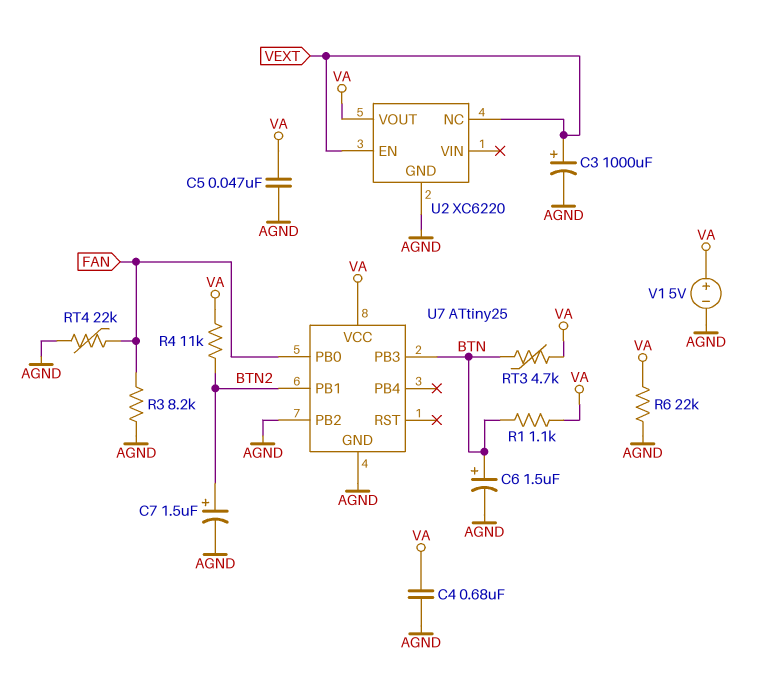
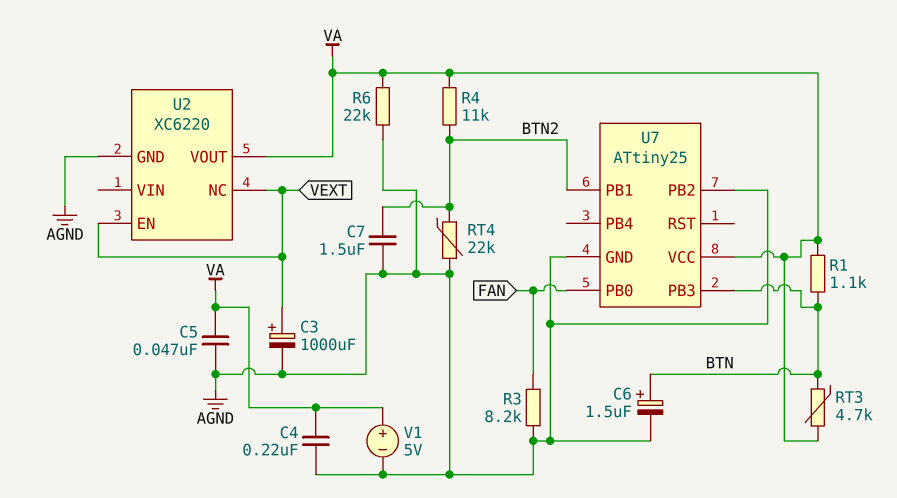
C4: 680nF (AGND, VA) -> 220nF (AGND, VA)
C7: 1.5uF (plus BTN2, minus AGND) -> 1.5uF (AGND, BTN2)
RT4: 22k (AGND, FAN) -> 22k (AGND, BTN2)

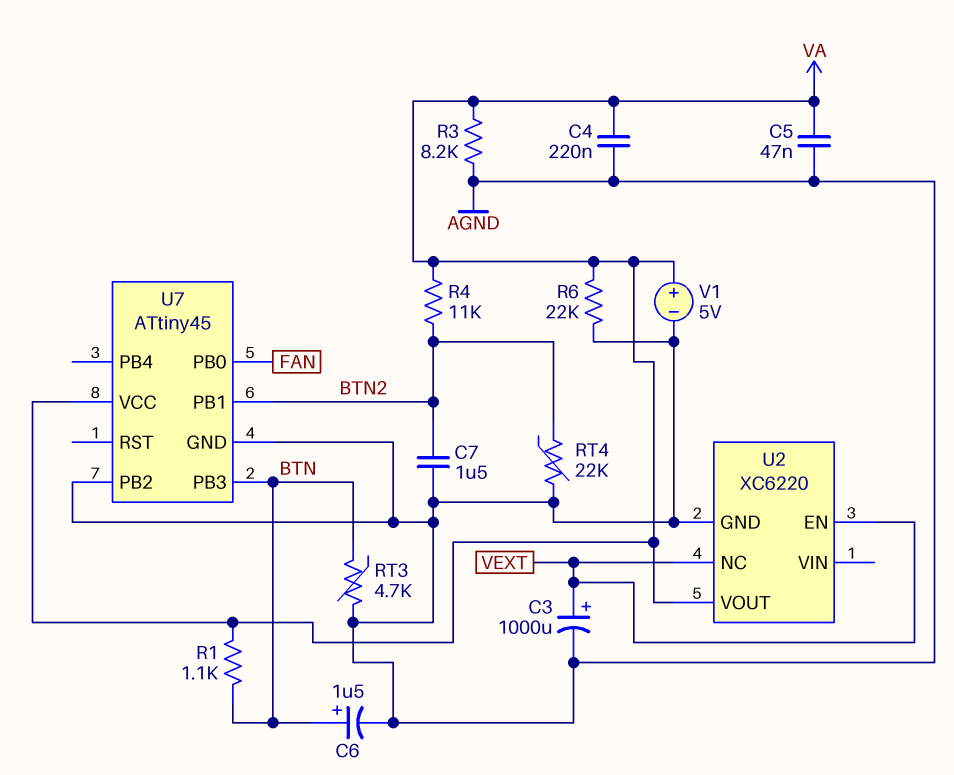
R3: 8.2k (AGND, FAN) -> 8.2k (AGND, VA)
RT3: 4.7k (BTN, VA) -> 4.7k (AGND, BTN)
U7: ATtiny25 -> ATtiny45

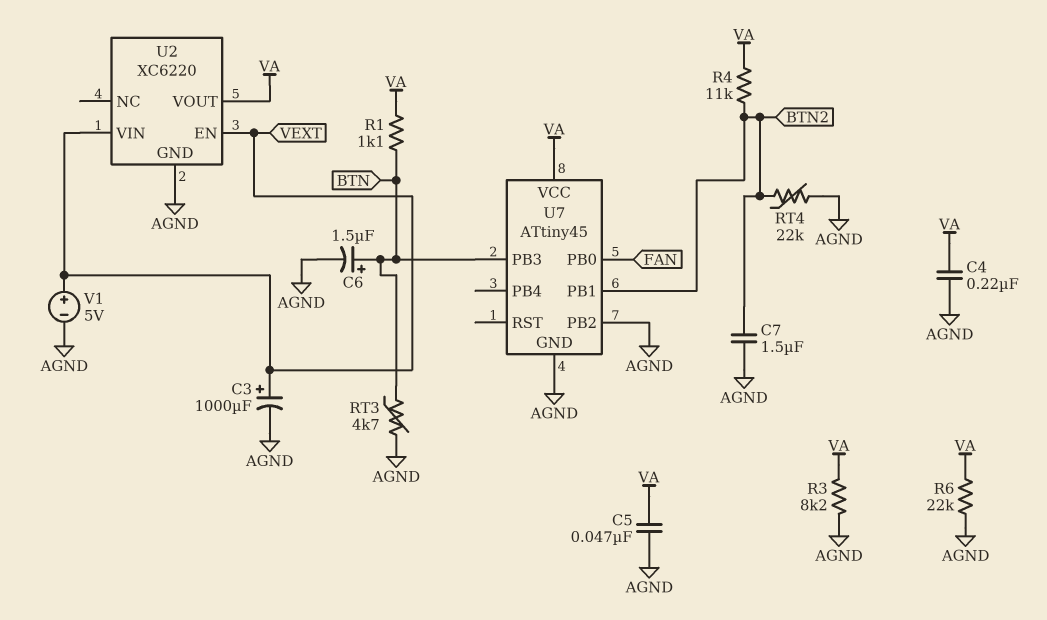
U2 pin NC: VEXT -> none
U2 pin VIN: none -> VEXT
V1: 5V (plus VA, minus AGND) -> 5V (plus VEXT, minus AGND)

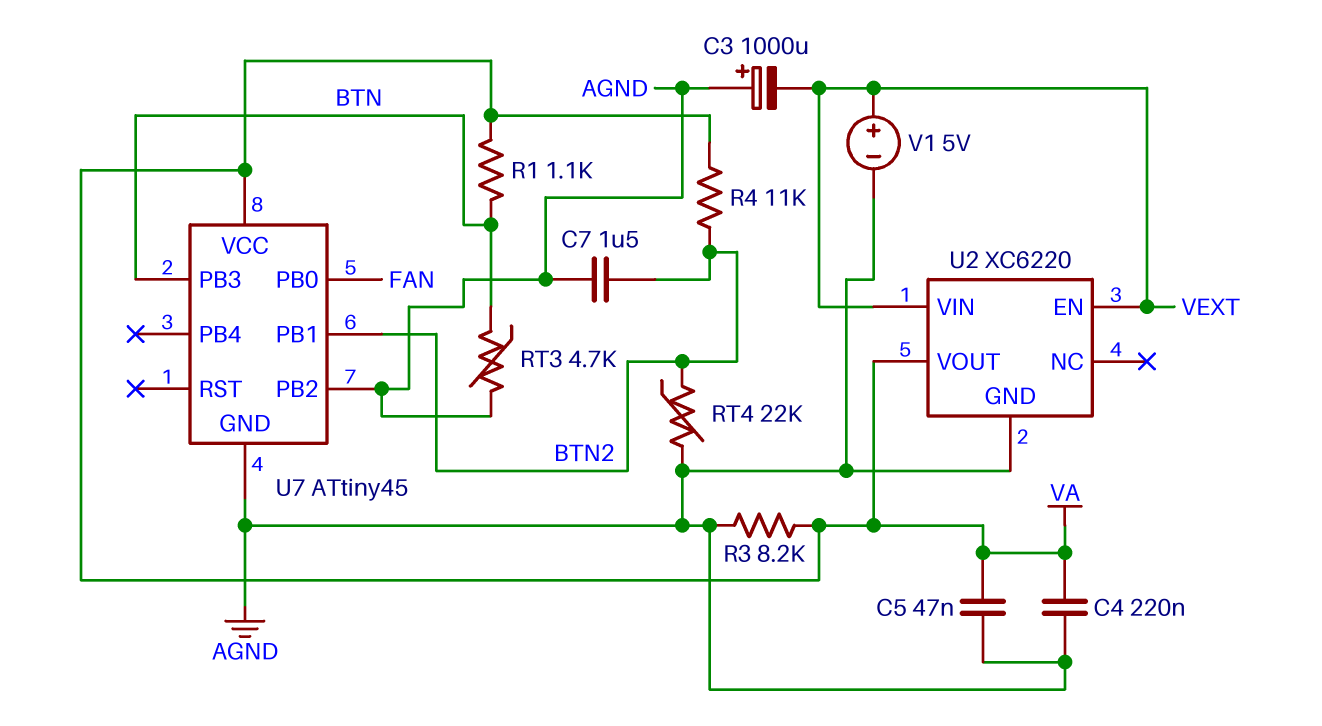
C3: 1000uF (plus VEXT, minus AGND) -> 1000uF (plus AGND, minus VEXT)
C6: 1.5uF (plus BTN, minus AGND) -> none
R6: 22k (AGND, VA) -> none

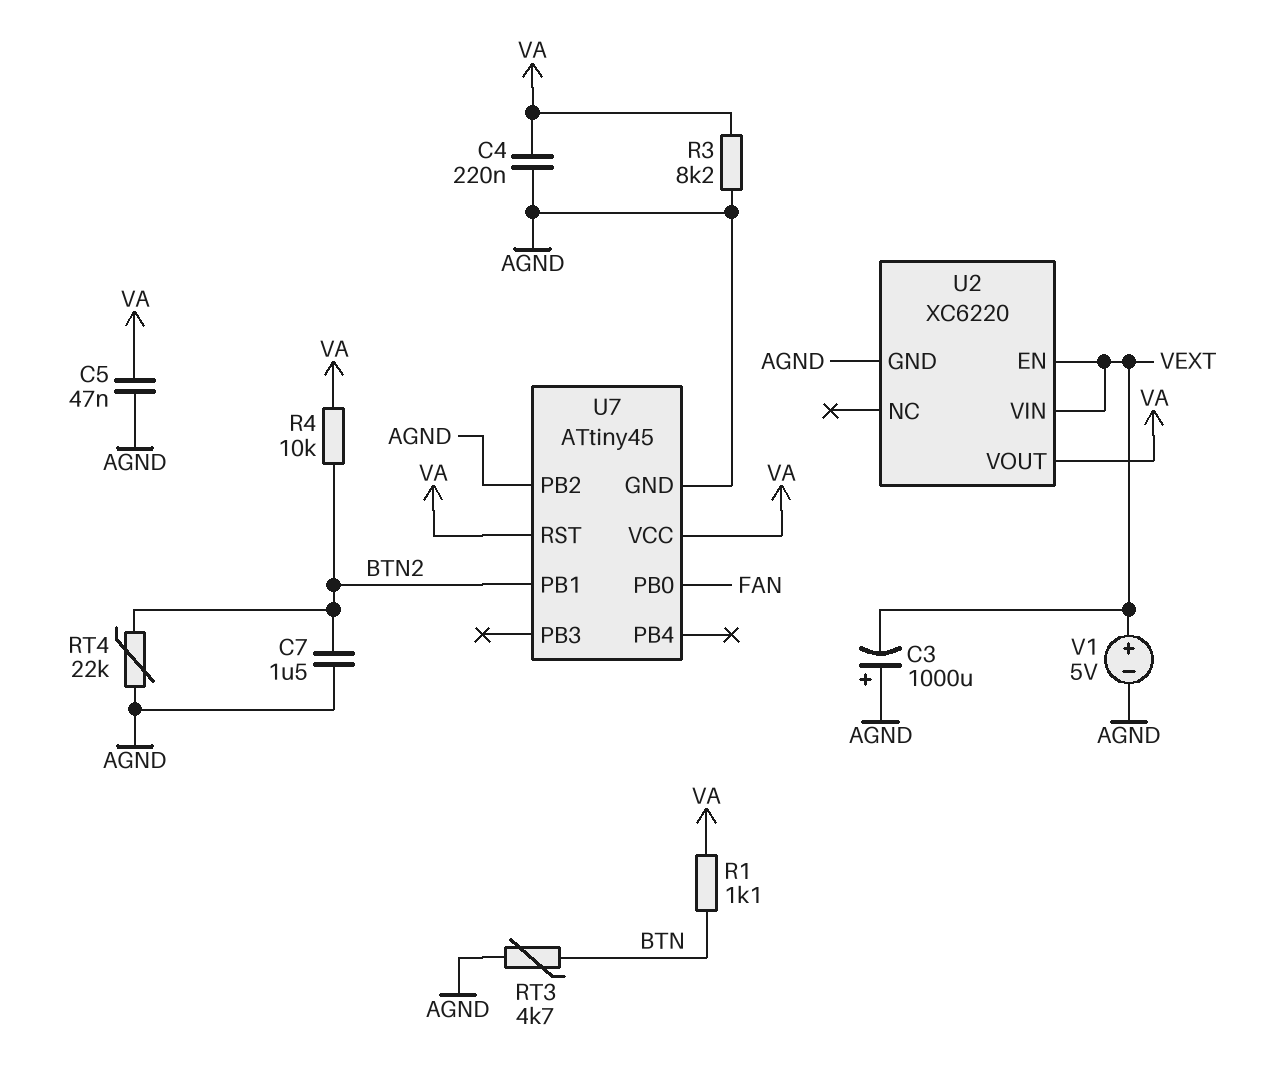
R4: 11k (BTN2, VA) -> 10k (BTN2, VA)
U7 pin PB3: BTN -> none
U7 pin RST: none -> VA

